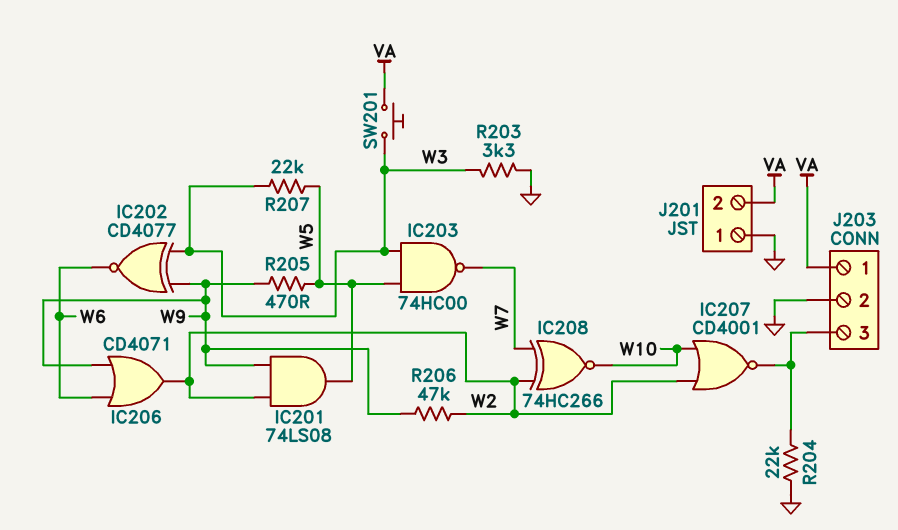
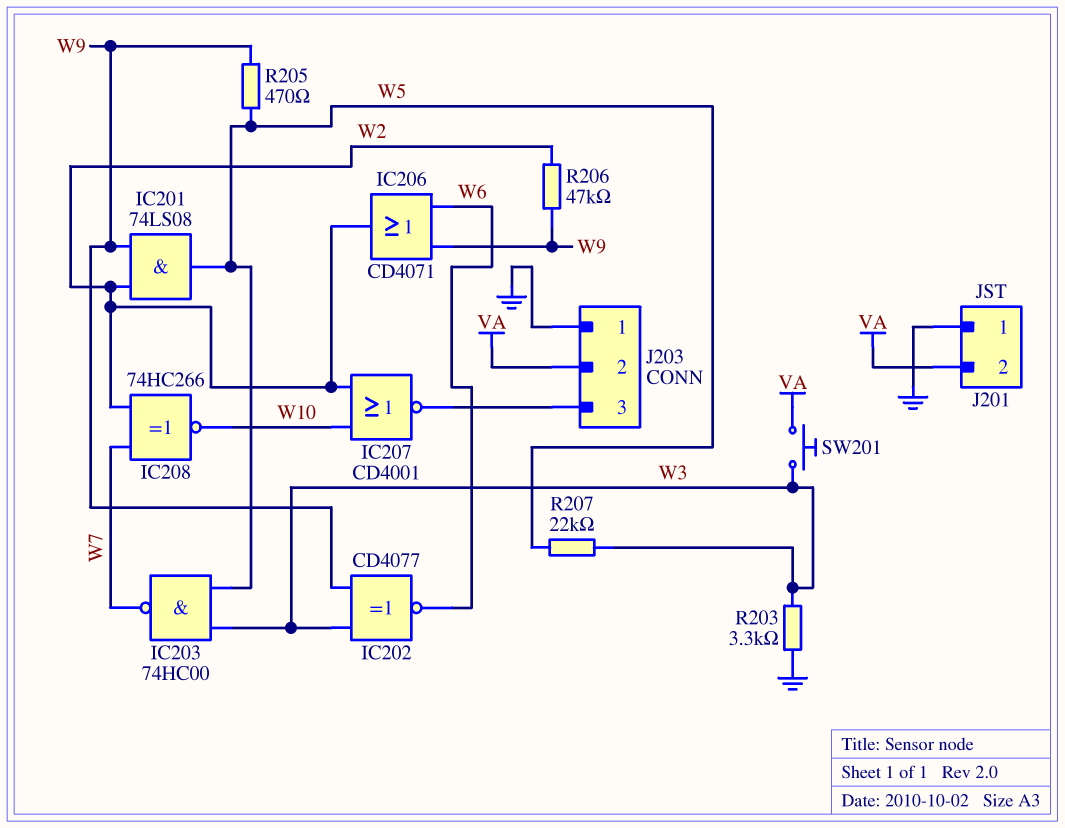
J203 pin 1: VA -> GND
J203 pin 2: GND -> VA
R204: 22k (GND, J203/3) -> none

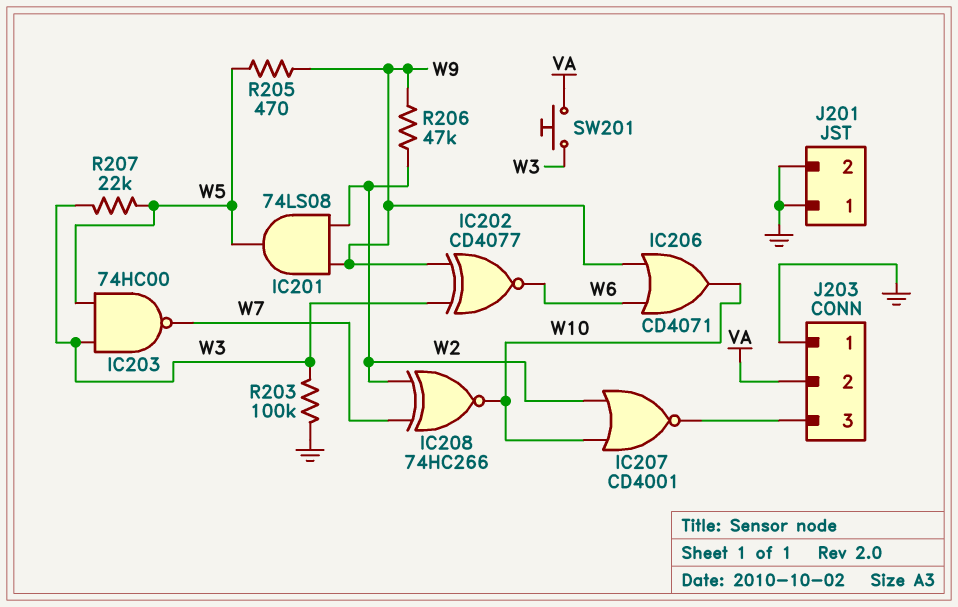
IC206: OR CD4071 (in W6, in W9, out W2) -> OR CD4071 (in W6, in W9, out W10)
J201 pin 2: VA -> GND
R203: 3.3k (GND, W3) -> 100k (GND, W3)

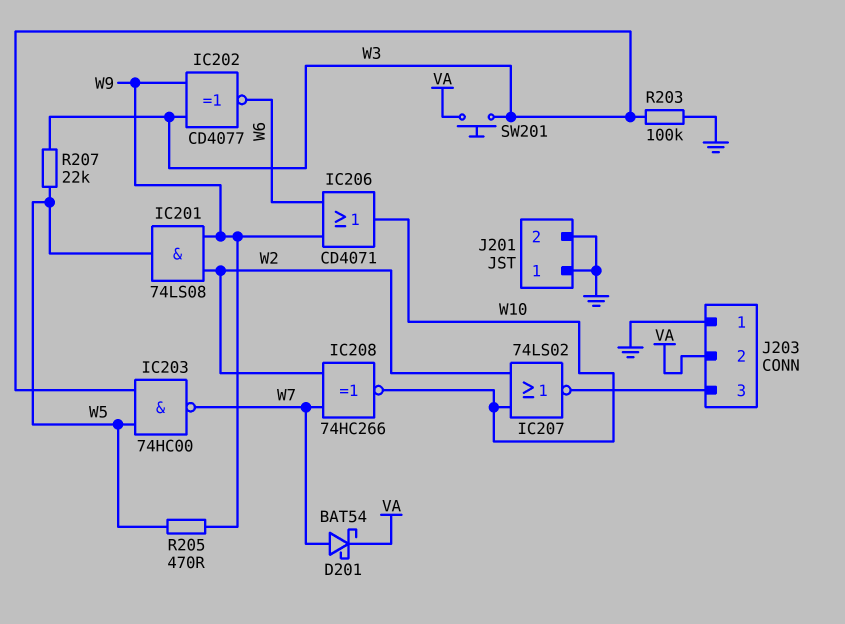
D201: none -> schottky BAT54 (A W7, K VA)
IC207: NOR CD4001 (in W2, in W10, out J203/3) -> NOR 74LS02 (in W2, in W10, out J203/3)
R206: 47k (W2, W9) -> none

